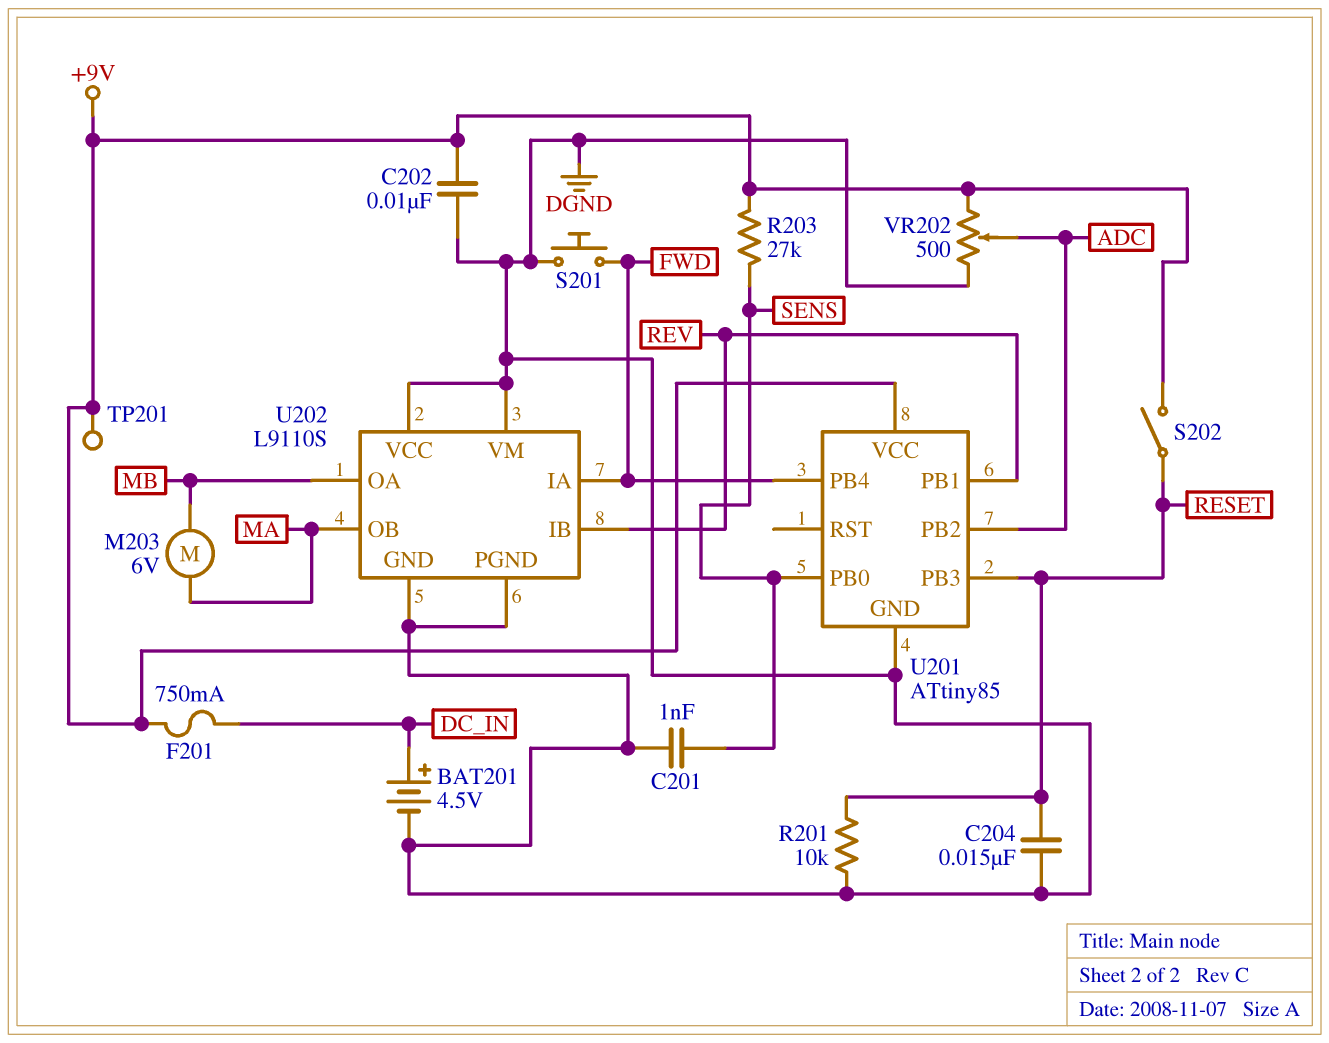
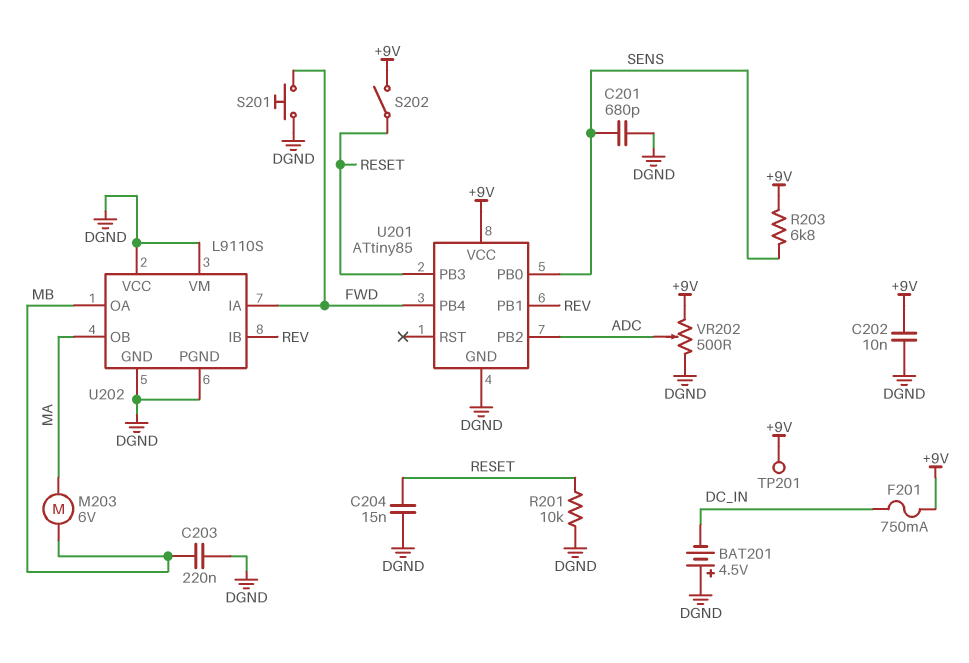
BAT201: 4.5V (plus DC_IN, minus DGND) -> 4.5V (plus DGND, minus DC_IN)
C201: 1nF (DGND, SENS) -> 680pF (DGND, SENS)
C203: none -> 220nF (DGND, MB)
R203: 27k (+9V, SENS) -> 6.8k (+9V, SENS)

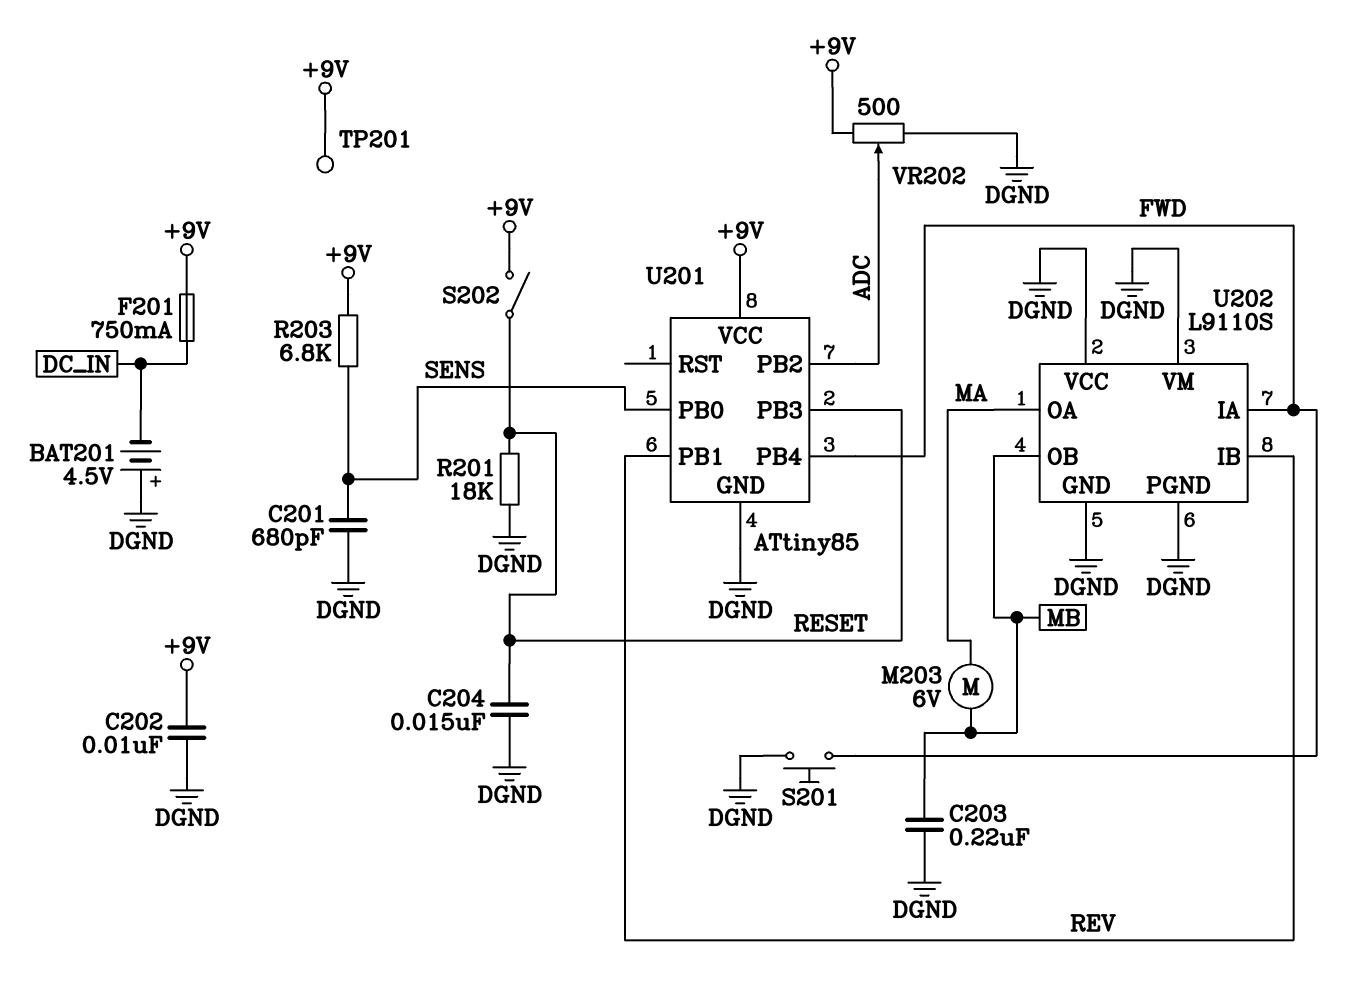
R201: 10k (DGND, RESET) -> 18k (DGND, RESET)
U202 pin OA: MB -> MA
U202 pin OB: MA -> MB

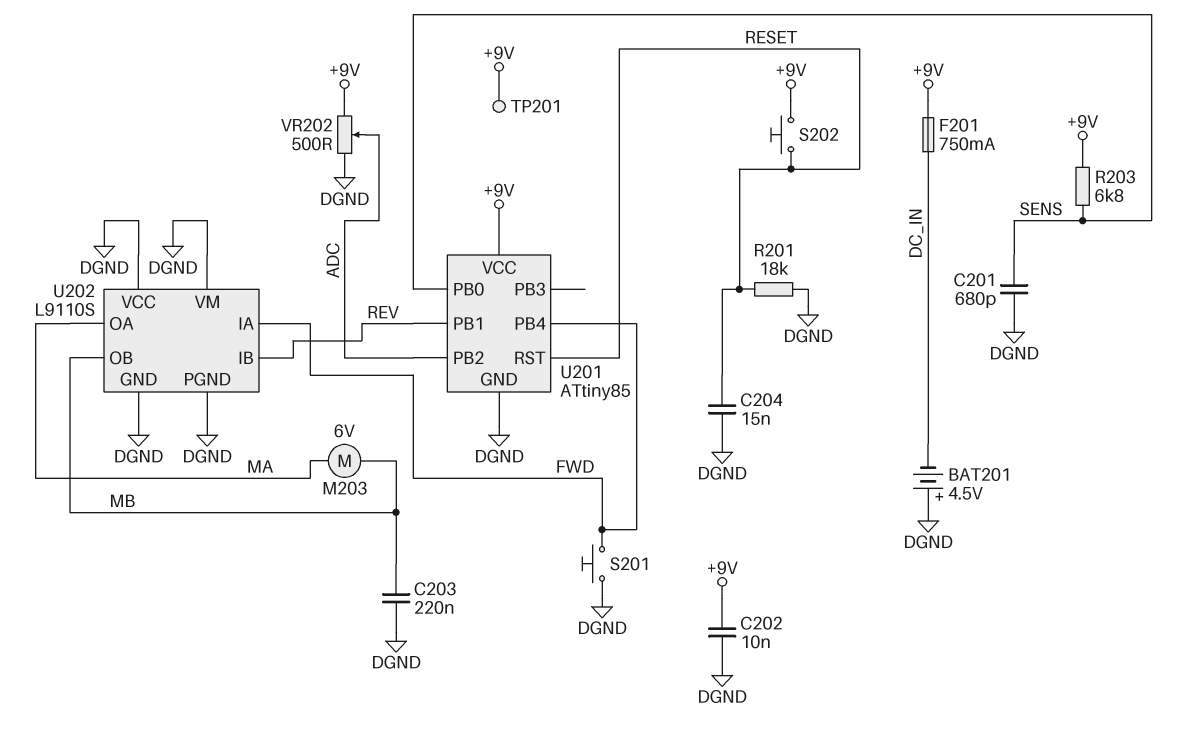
S202: switch (+9V, RESET) -> button (+9V, RESET)
U201 pin PB3: RESET -> none
U201 pin RST: none -> RESET

